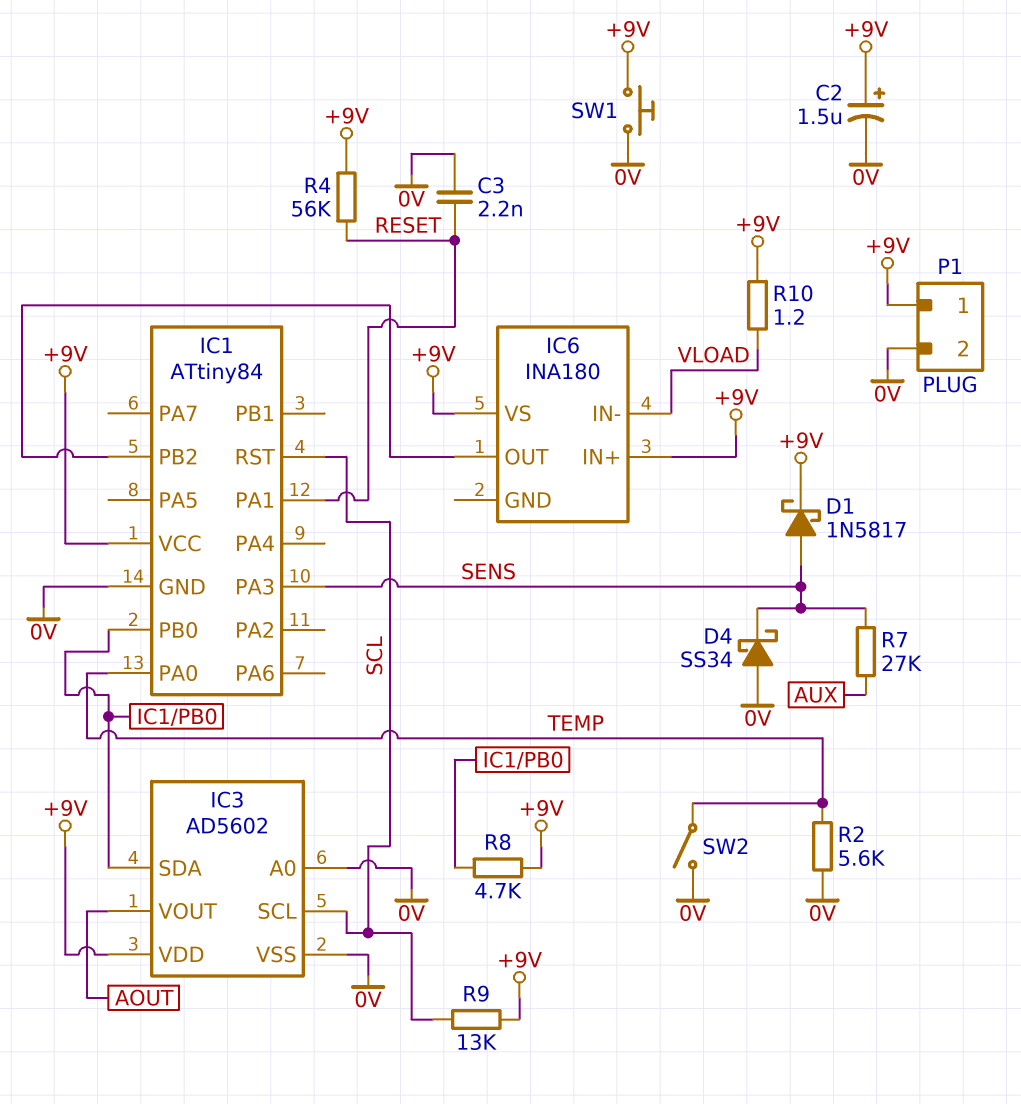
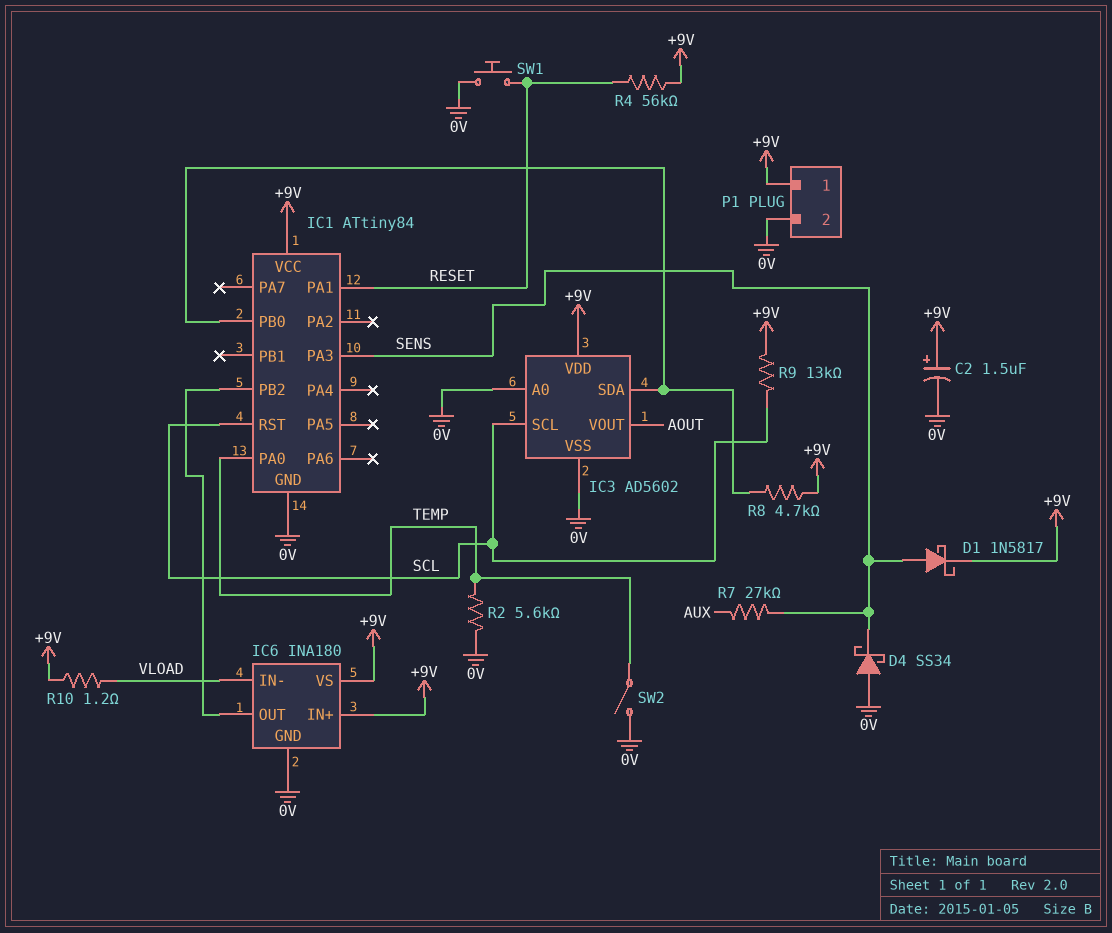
C3: 2.2nF (0V, RESET) -> none
IC6 pin GND: none -> 0V
SW1: button (+9V, 0V) -> button (0V, RESET)

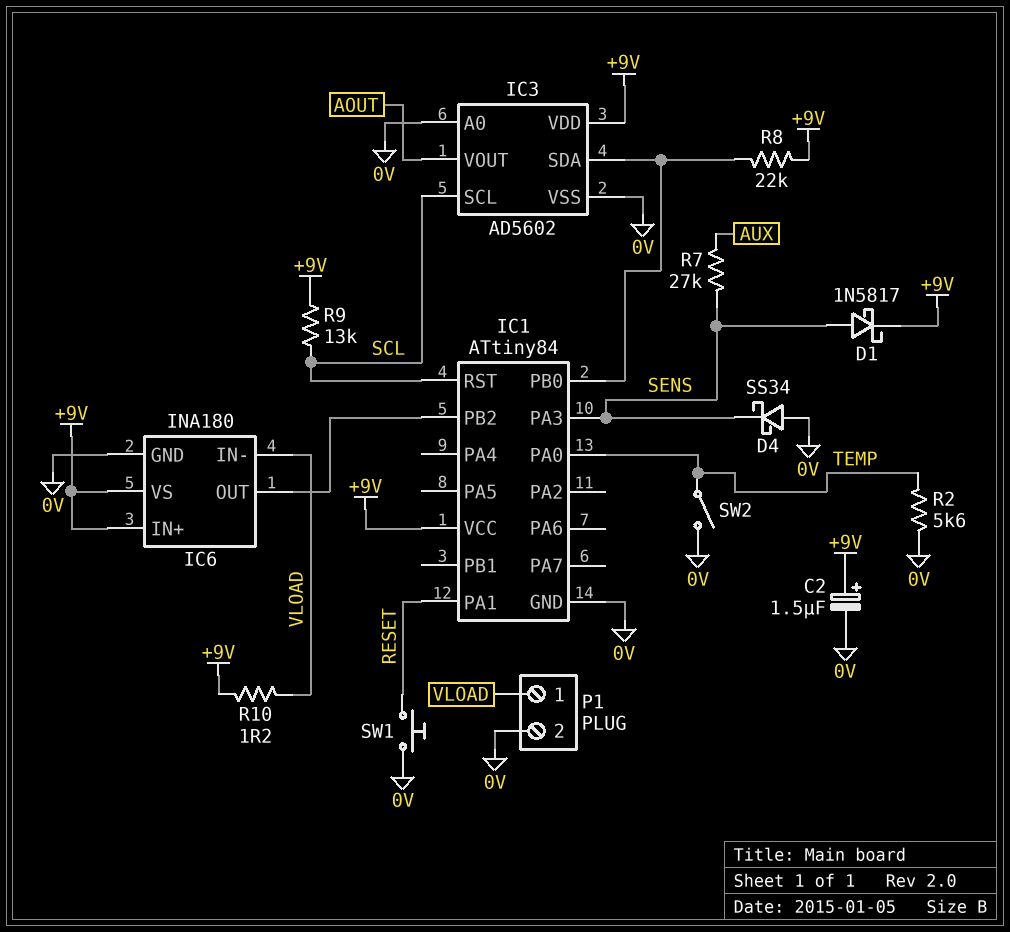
P1 pin 1: +9V -> VLOAD
R4: 56k (+9V, RESET) -> none
R8: 4.7k (+9V, IC1/PB0) -> 22k (+9V, IC1/PB0)

